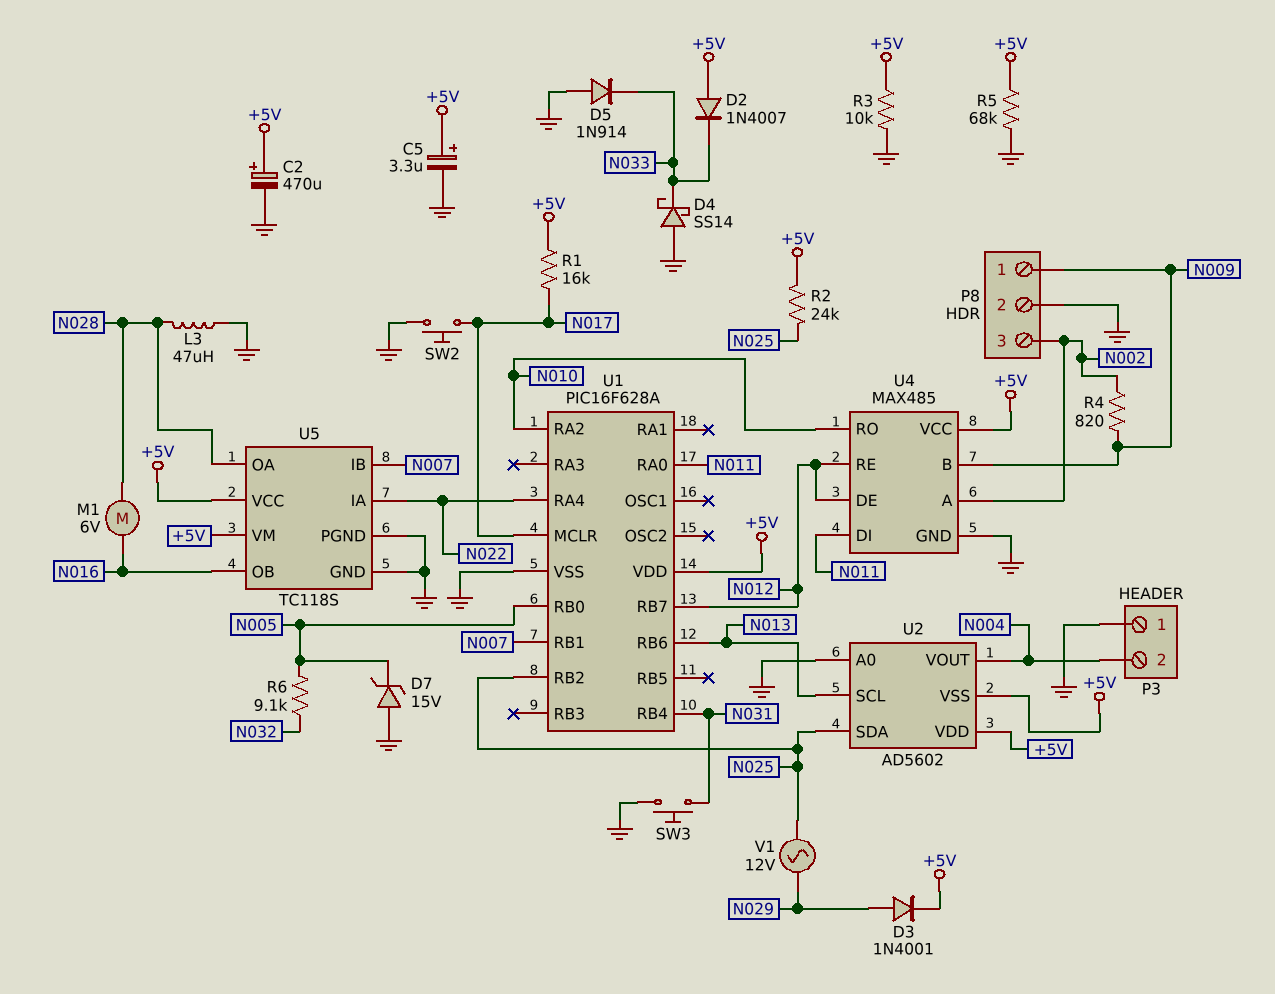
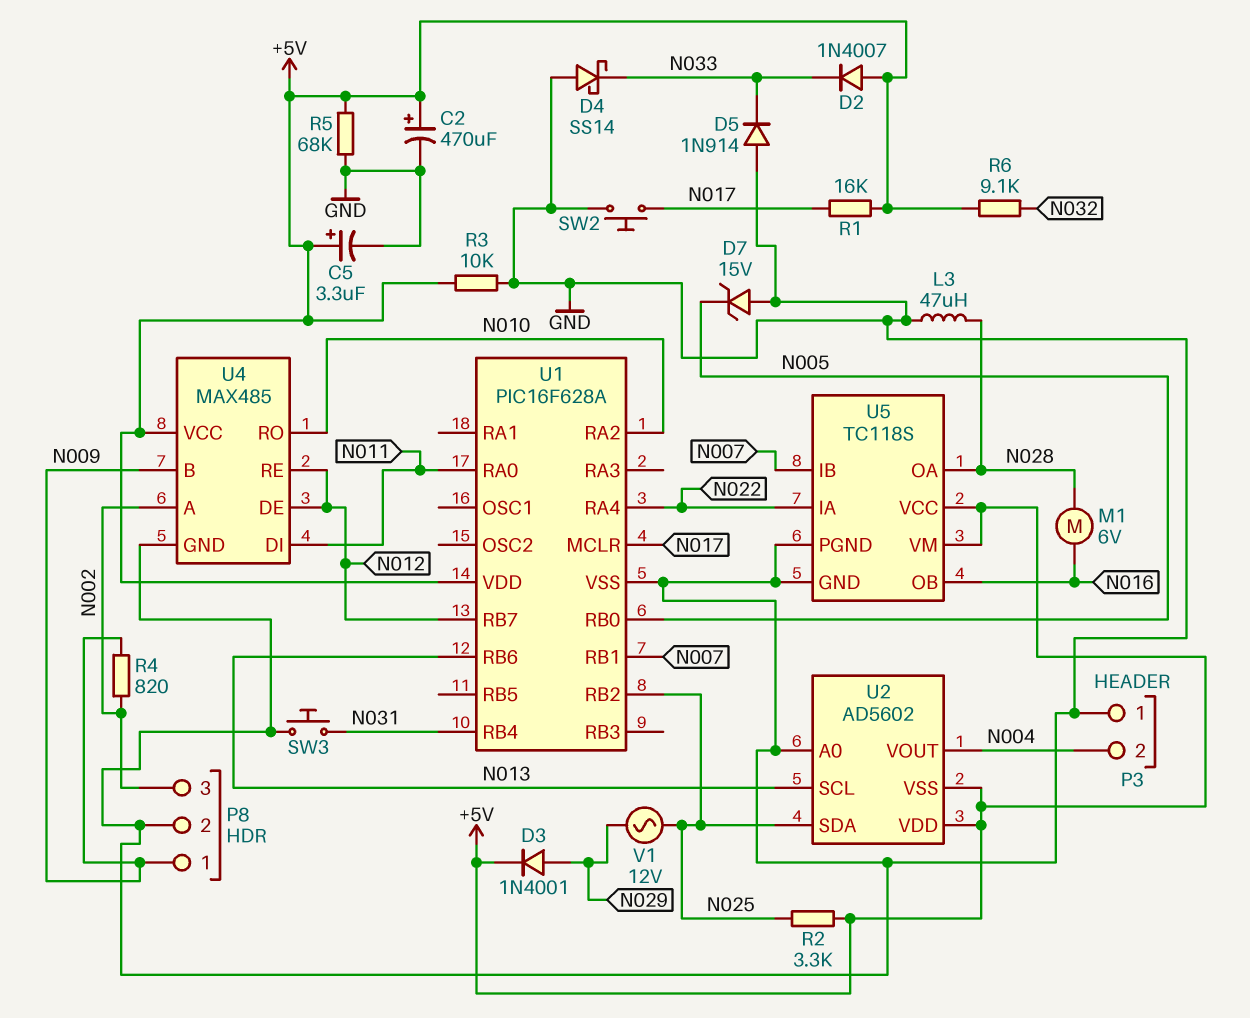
R2: 24k (+5V, N025) -> 3.3k (+5V, N025)
R6: 9.1k (N005, N032) -> 9.1k (+5V, N032)

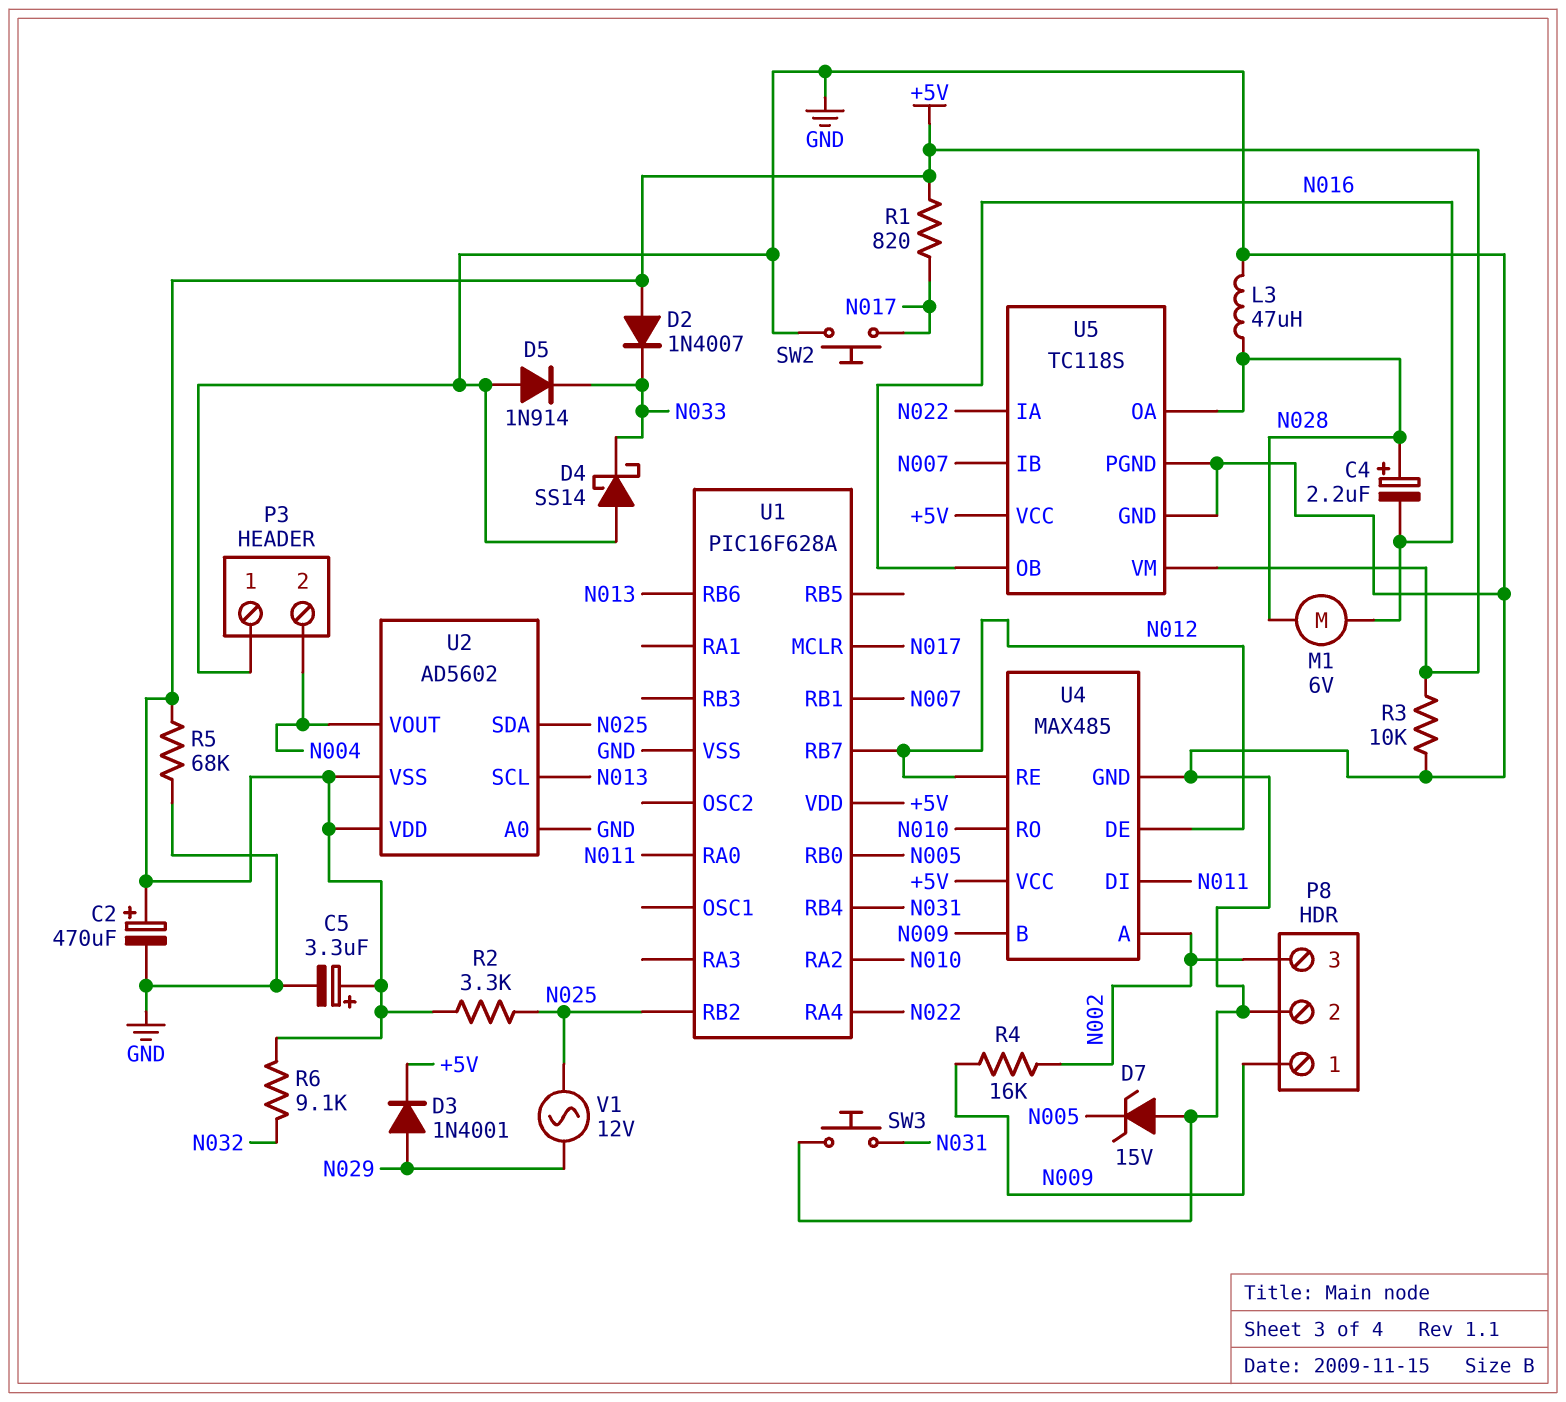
C4: none -> 2.2uF (plus N028, minus N016)
R1: 16k (+5V, N017) -> 820 (+5V, N017)
R4: 820 (N002, N009) -> 16k (N002, N009)

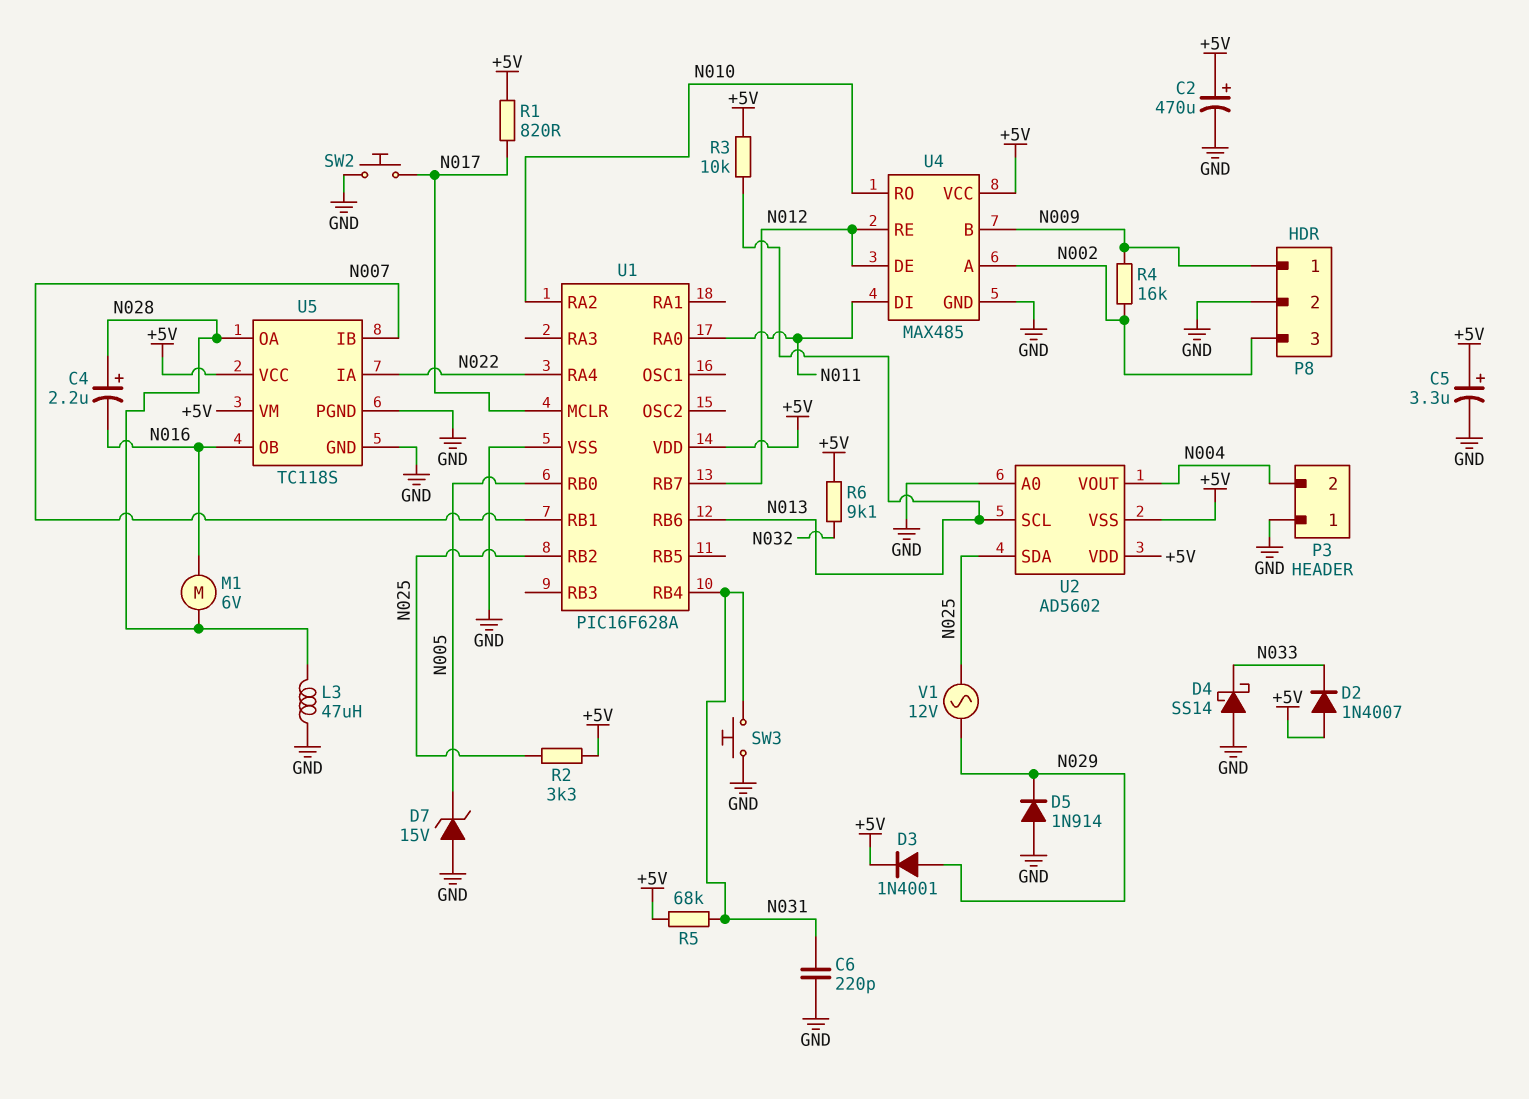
C6: none -> 220pF (GND, N031)
D5: diode 1N914 (A GND, K N033) -> diode 1N914 (A GND, K N029)
R3: 10k (+5V, GND) -> 10k (+5V, N013)
R5: 68k (+5V, GND) -> 68k (+5V, N031)

